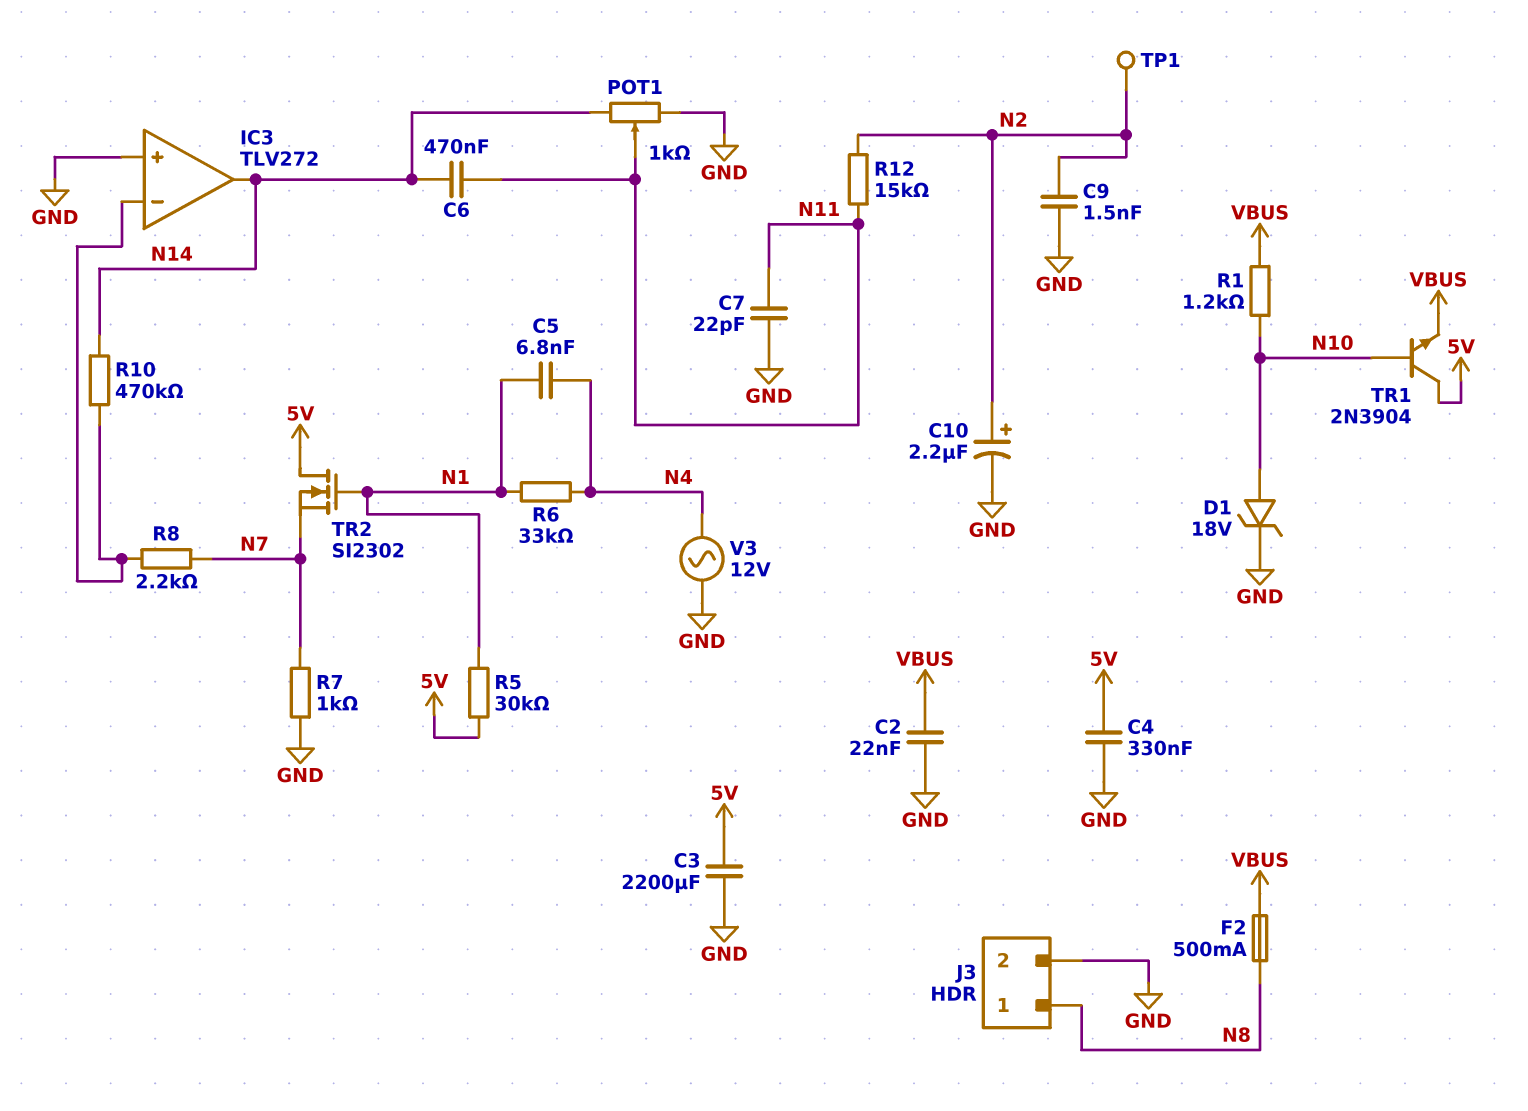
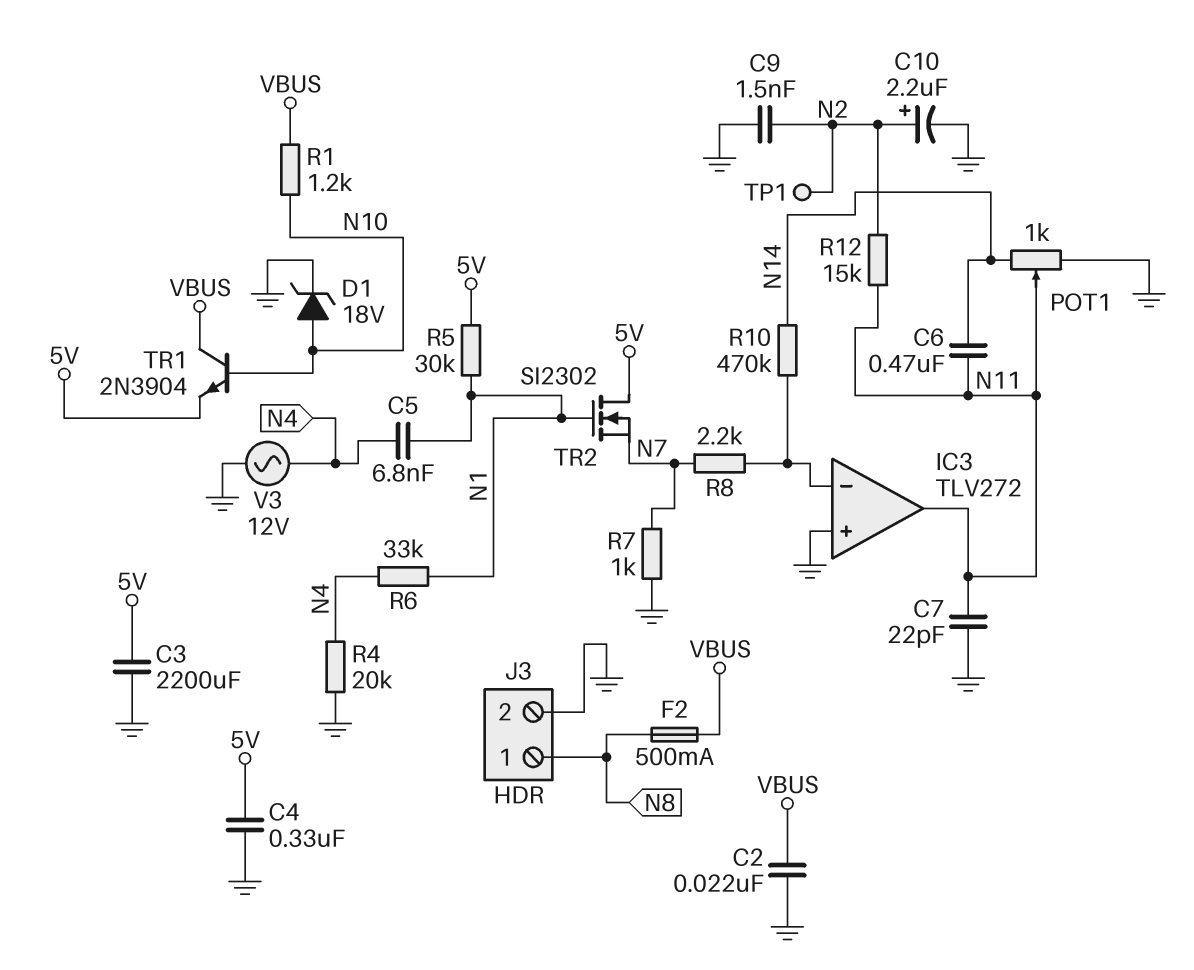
IC3 pin out: N14 -> N11
R4: none -> 20k (GND, N4)
TR1: NPN 2N3904 (B N10, C 5V, E VBUS) -> NPN 2N3904 (B N10, C VBUS, E 5V)

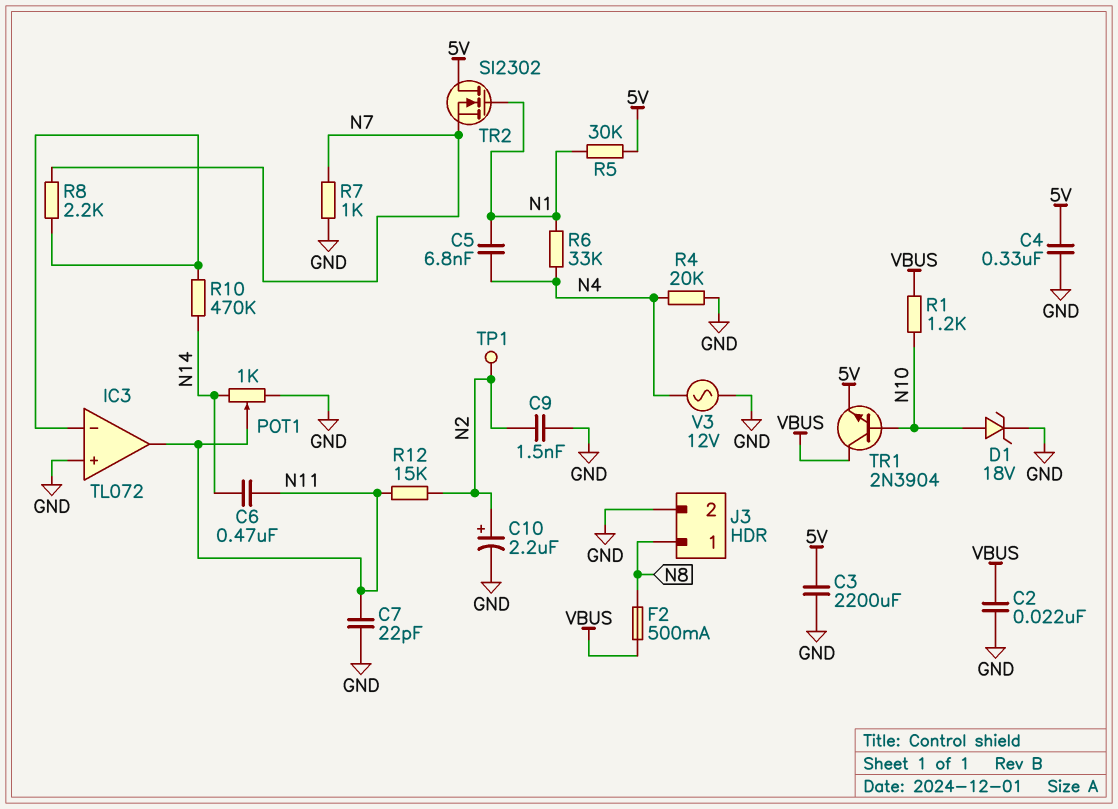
IC3: TLV272 -> TL072

